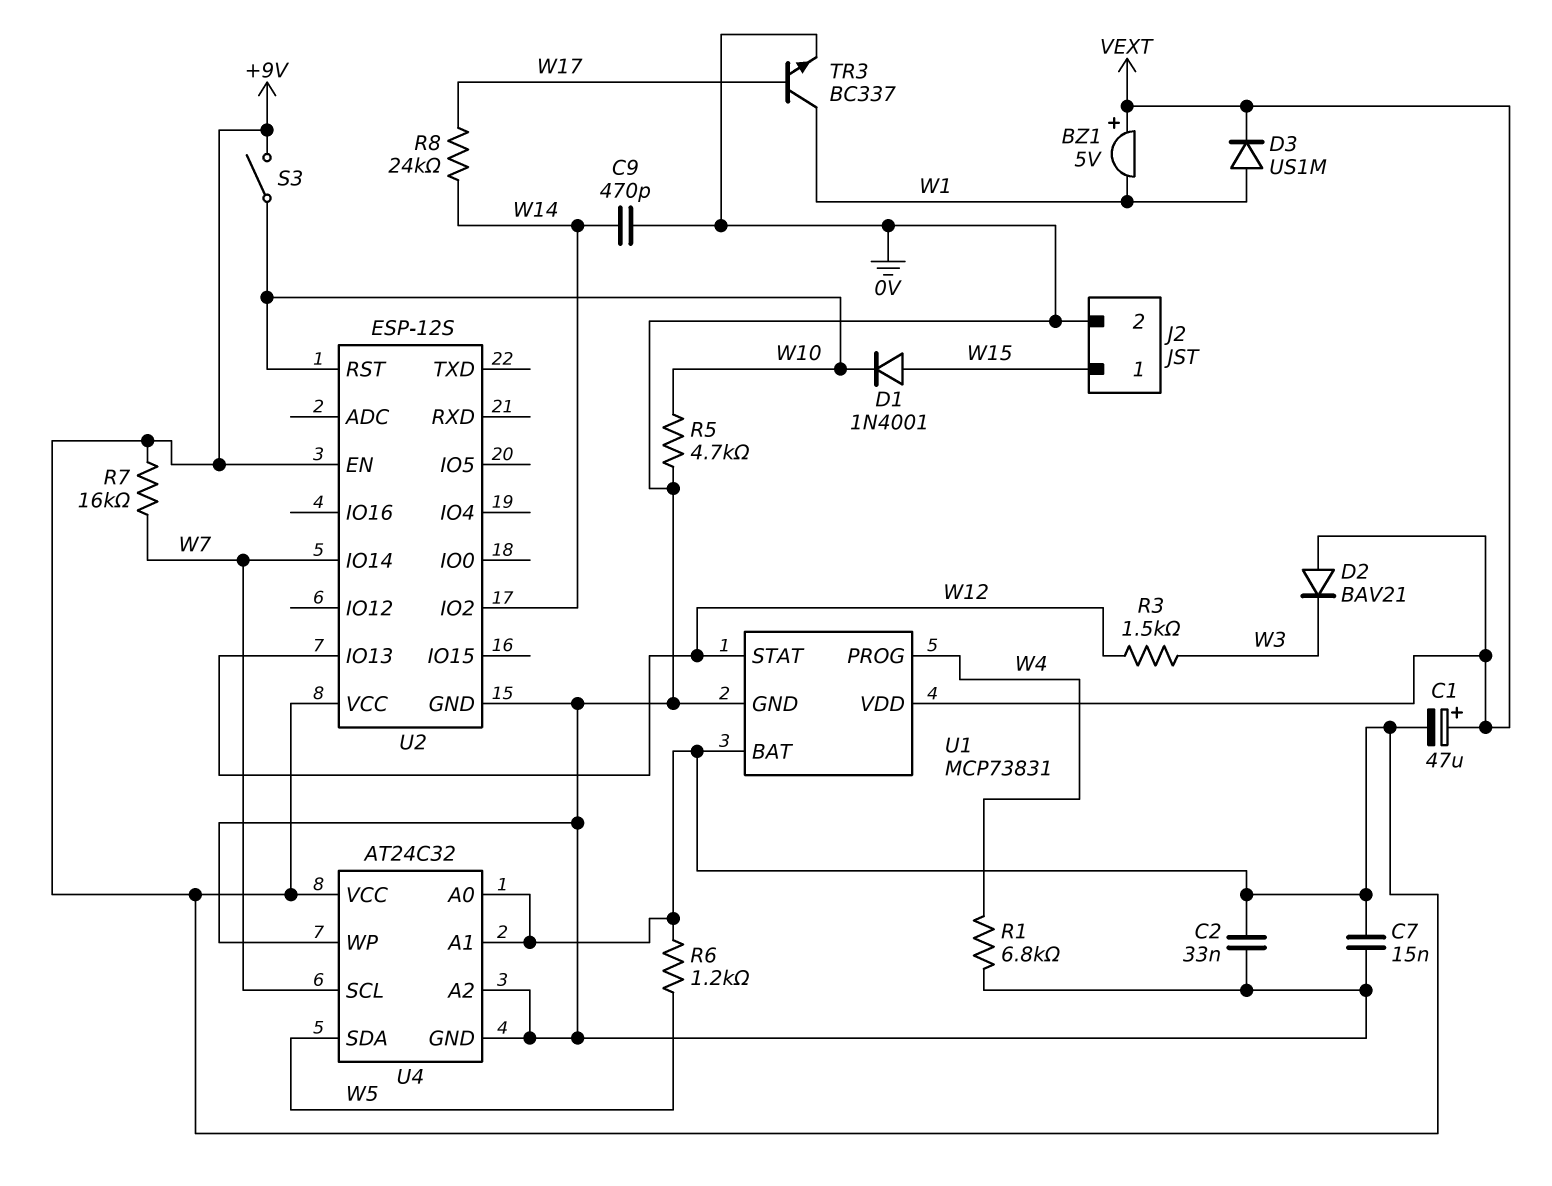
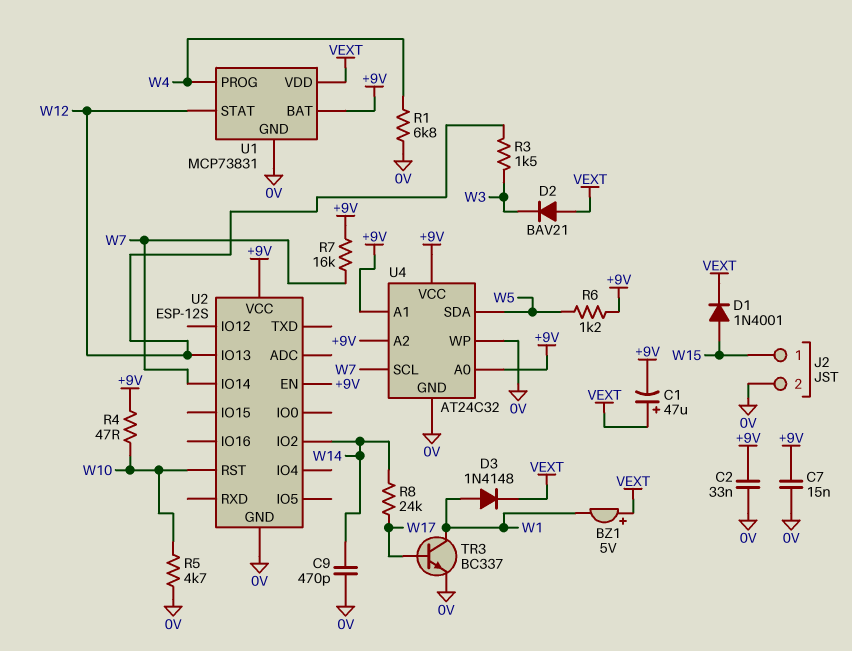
D1: diode 1N4001 (A W15, K W10) -> diode 1N4001 (A W15, K VEXT)
D3: diode US1M (A W1, K VEXT) -> diode 1N4148 (A W1, K VEXT)
R4: none -> 47 (+9V, W10)
S3: switch (+9V, W10) -> none
U4 pin A2: 0V -> +9V

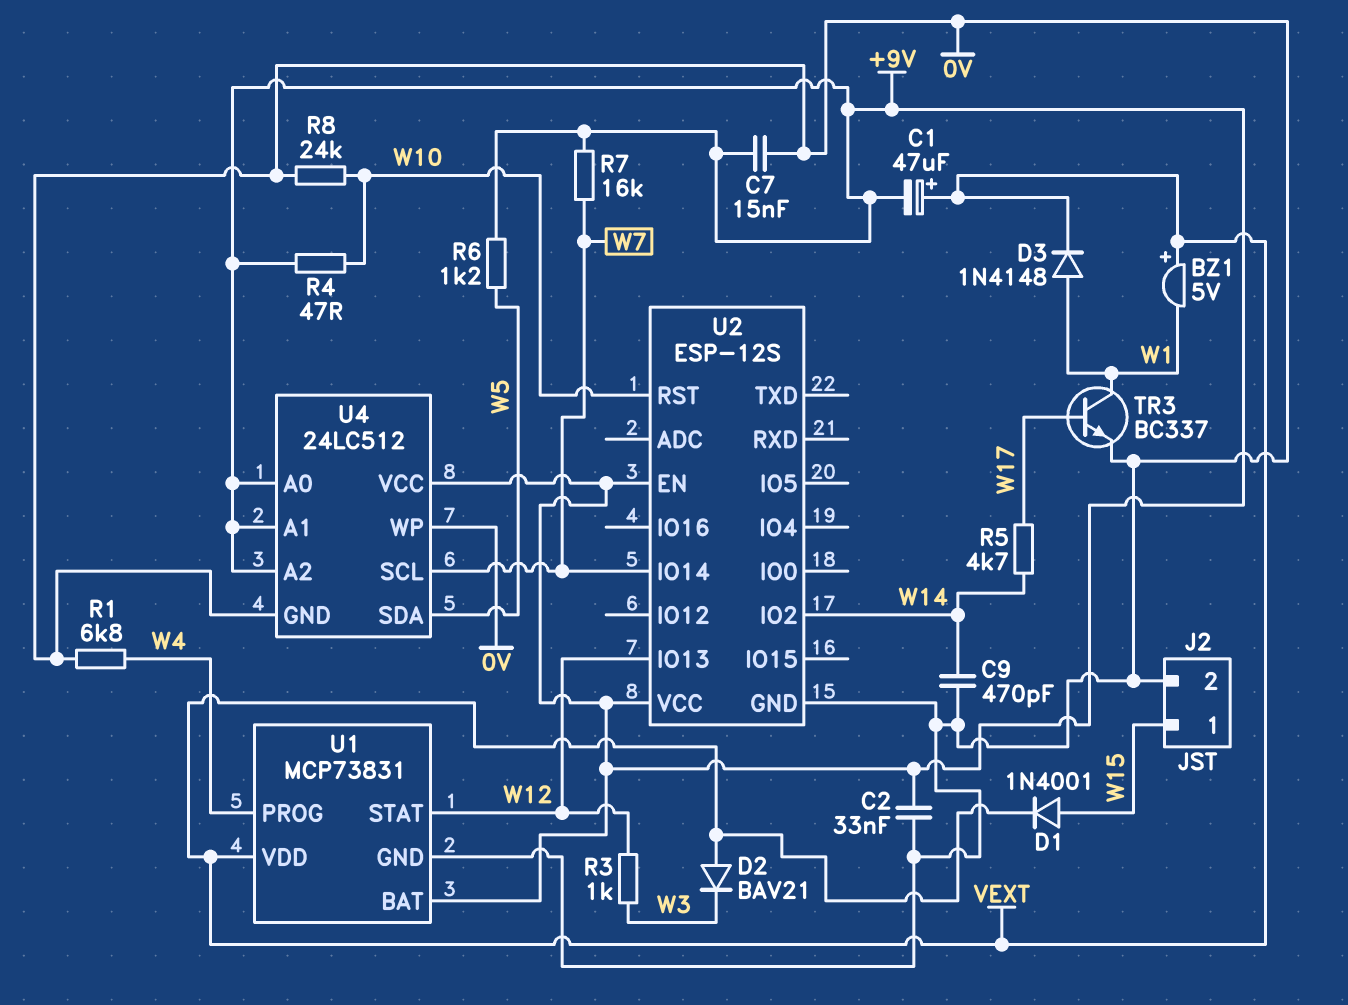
R3: 1.5k (W3, W12) -> 1k (W3, W12)
R5: 4.7k (0V, W10) -> 4.7k (W14, W17)
R8: 24k (W14, W17) -> 24k (0V, W10)
U4: AT24C32 -> 24LC512

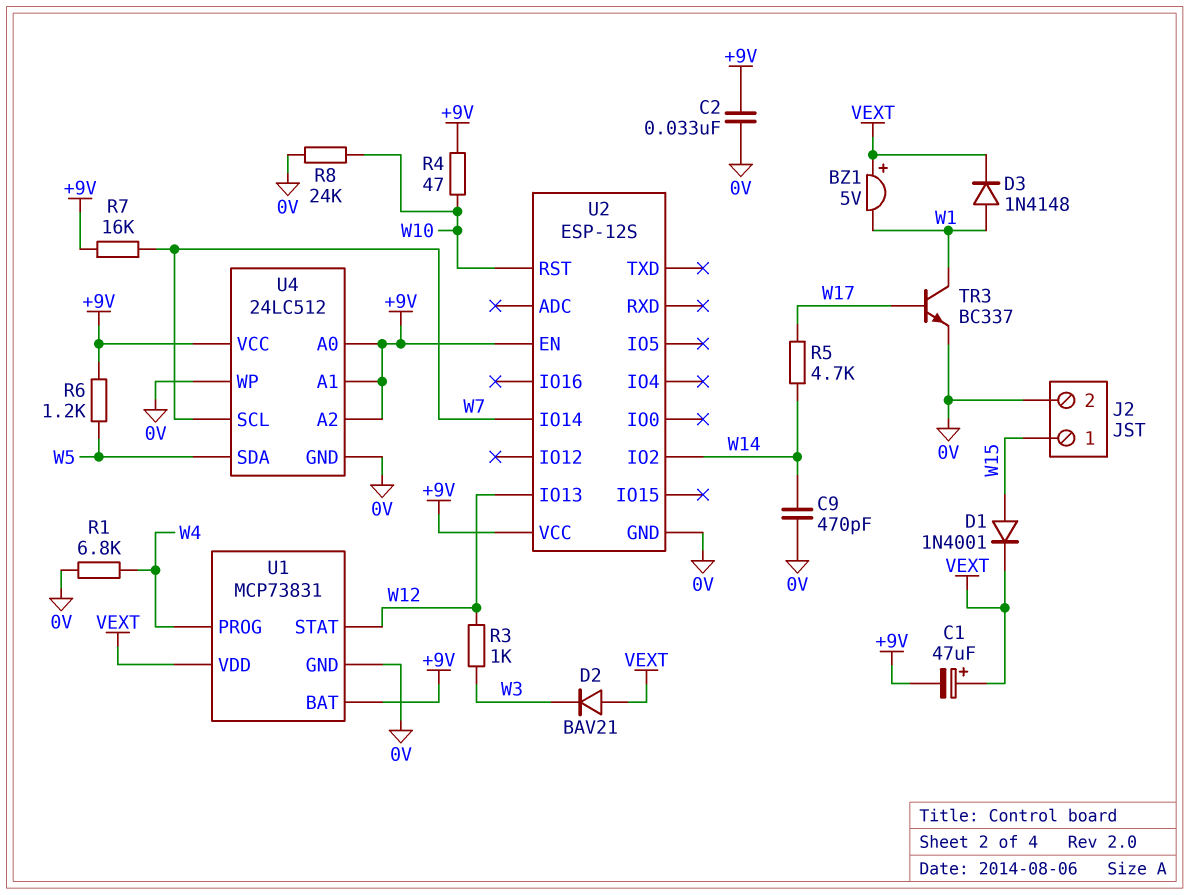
C7: 15nF (+9V, 0V) -> none

